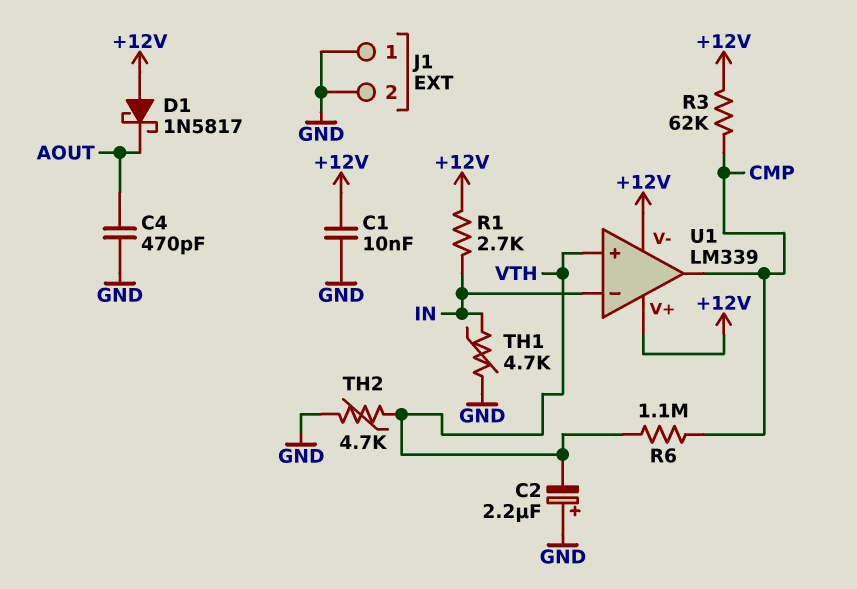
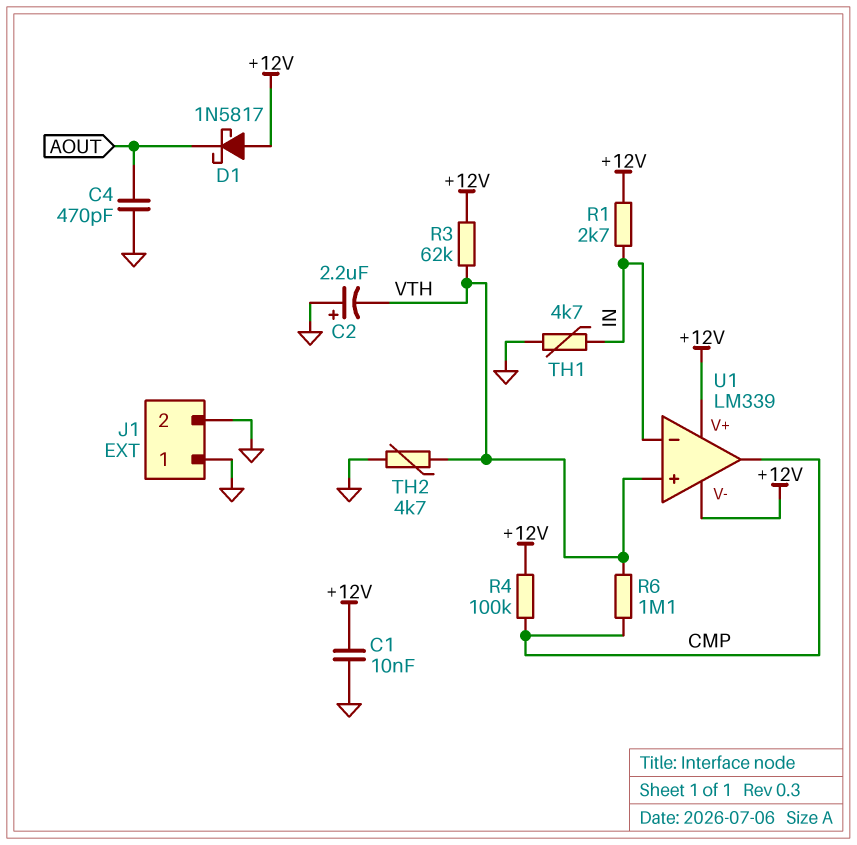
R3: 62k (+12V, CMP) -> 62k (+12V, VTH)
R4: none -> 100k (+12V, CMP)

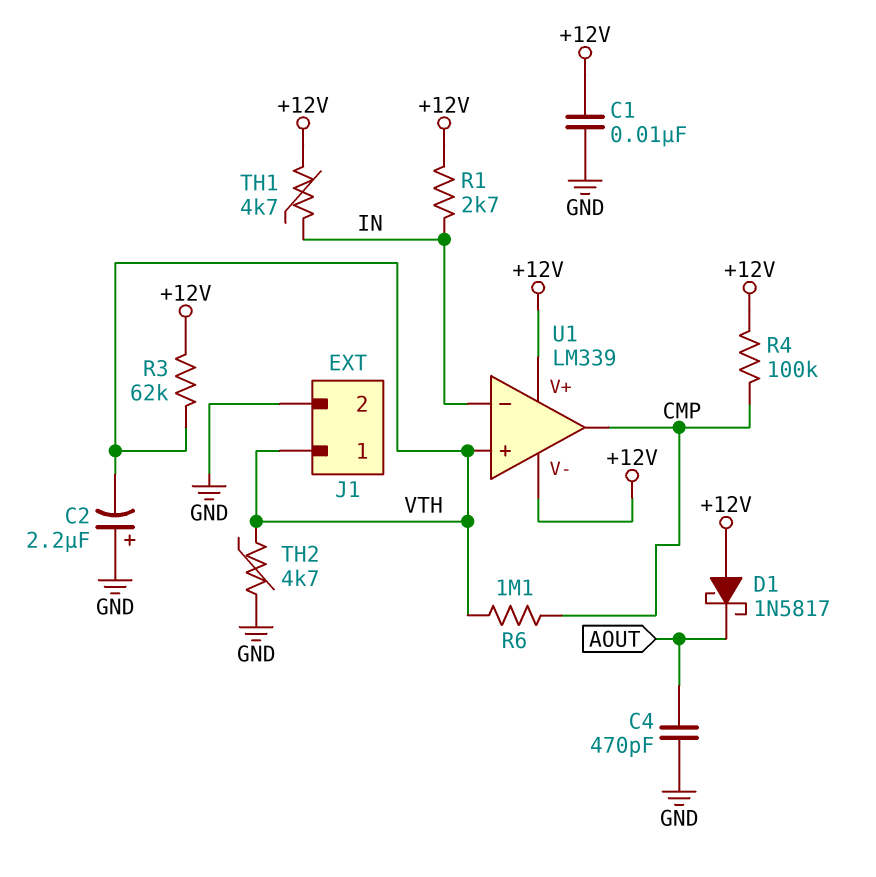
J1 pin 1: GND -> VTH
TH1: 4.7k (GND, IN) -> 4.7k (+12V, IN)

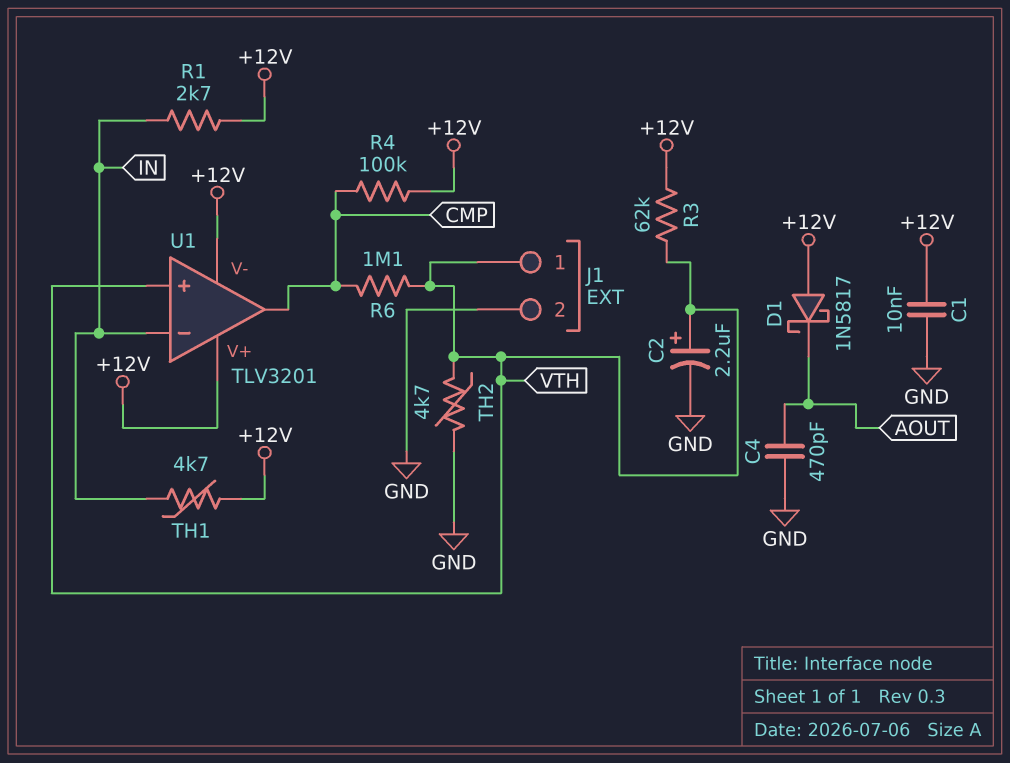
C2: 2.2uF (plus GND, minus VTH) -> 2.2uF (plus VTH, minus GND)
U1: LM339 -> TLV3201

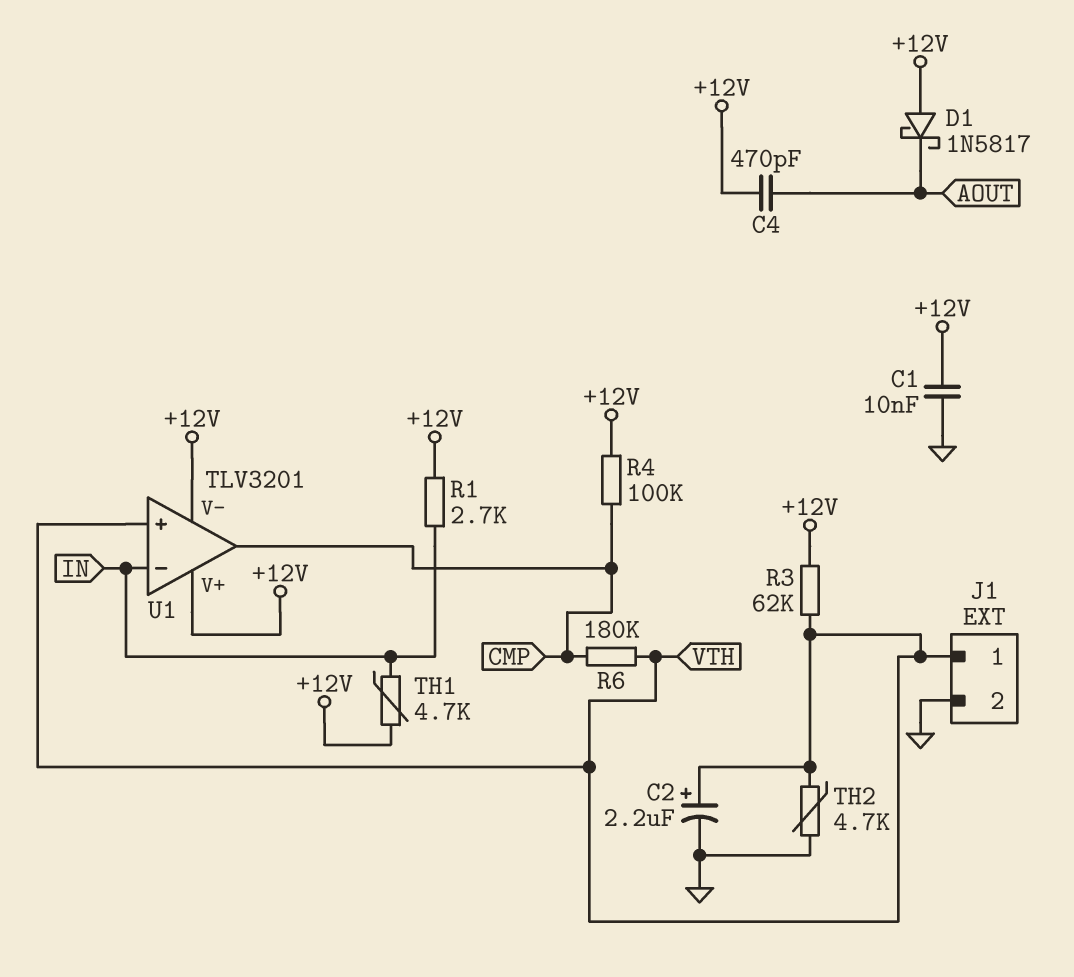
C4: 470pF (AOUT, GND) -> 470pF (+12V, AOUT)
R6: 1.1M (CMP, VTH) -> 180k (CMP, VTH)

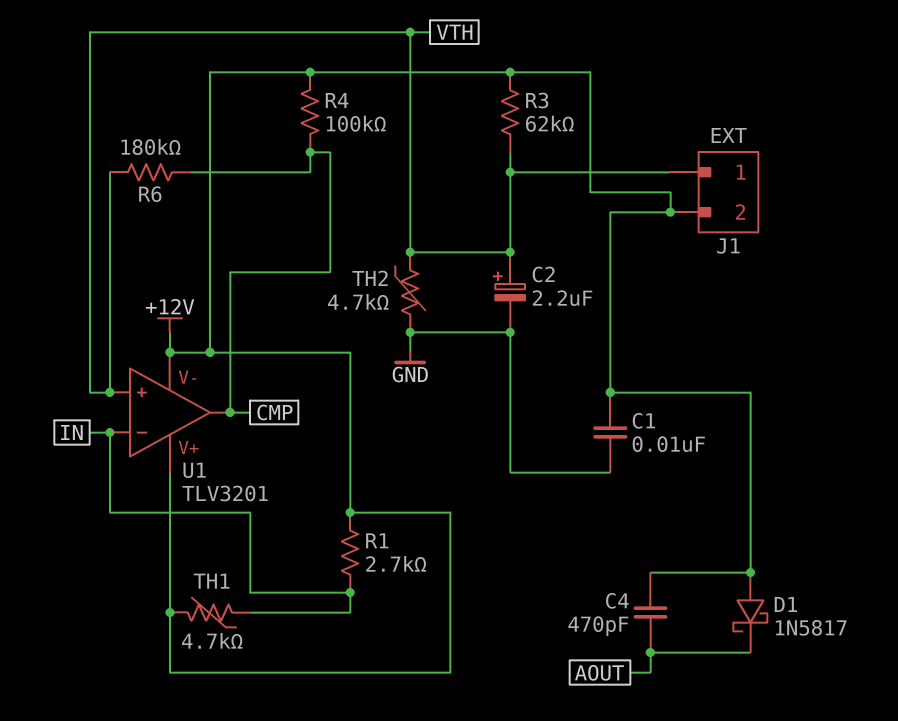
J1 pin 2: GND -> +12V

